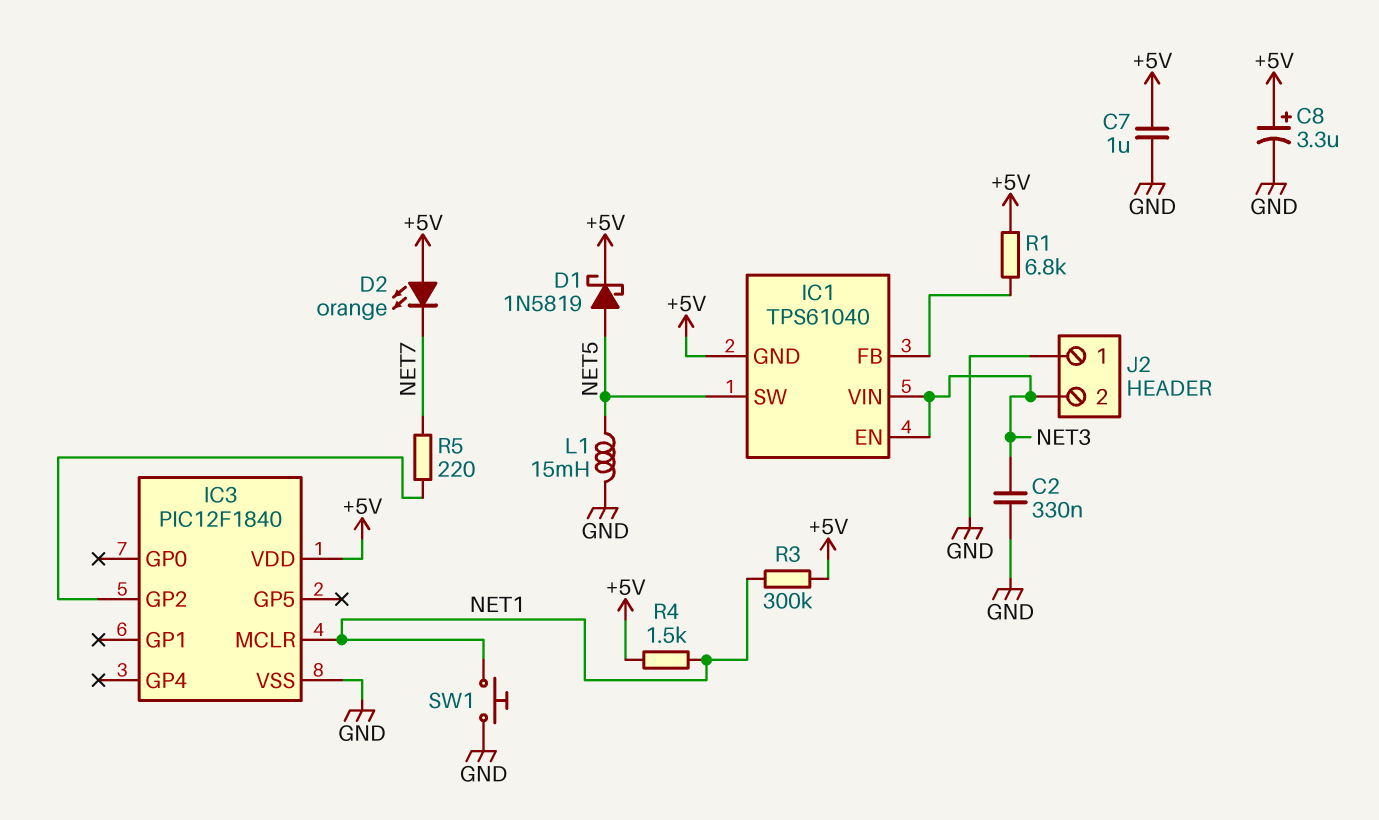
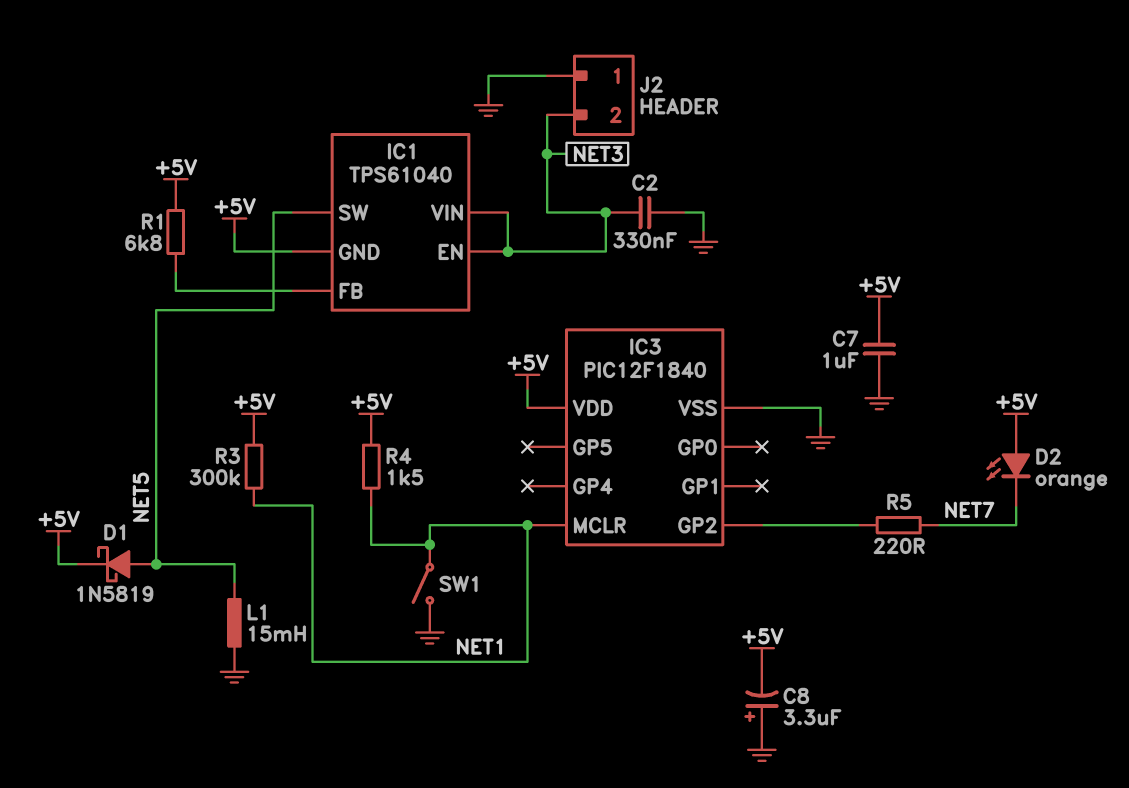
C8: 3.3uF (plus +5V, minus GND) -> 3.3uF (plus GND, minus +5V)
SW1: button (GND, NET1) -> switch (GND, NET1)

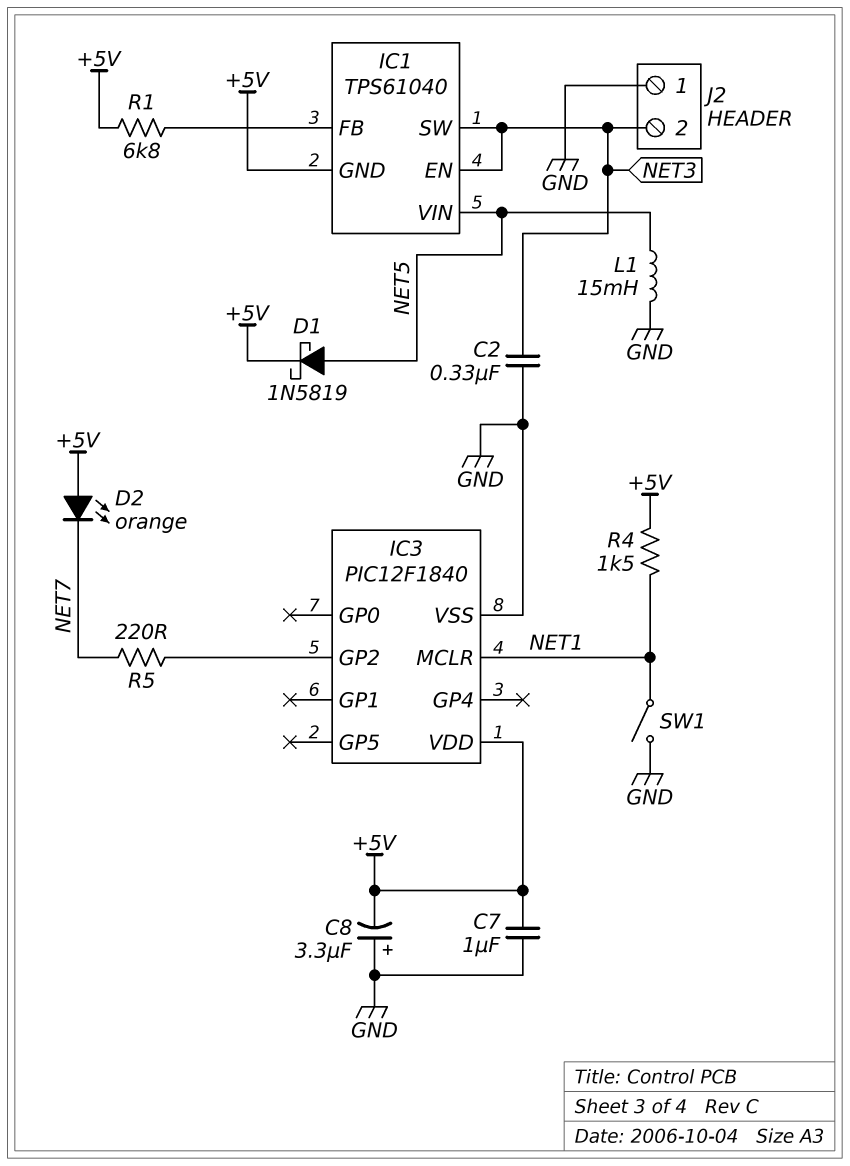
IC1 pin SW: NET5 -> NET3
IC1 pin VIN: NET3 -> NET5
R3: 300k (+5V, NET1) -> none

